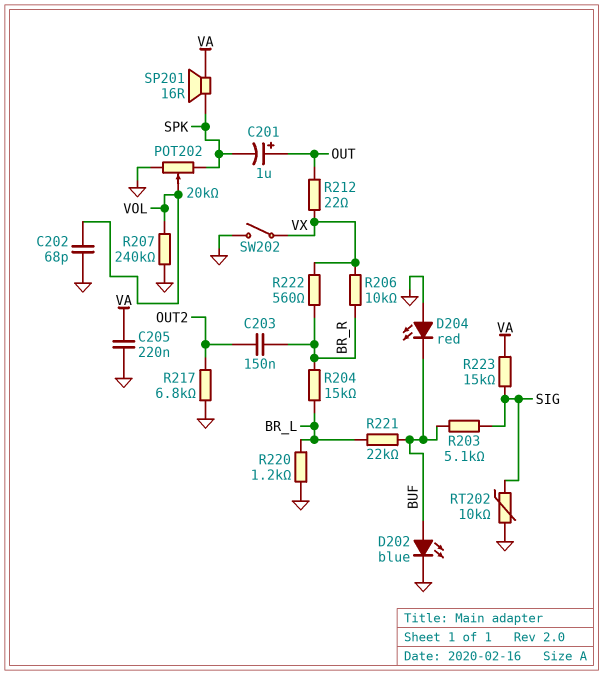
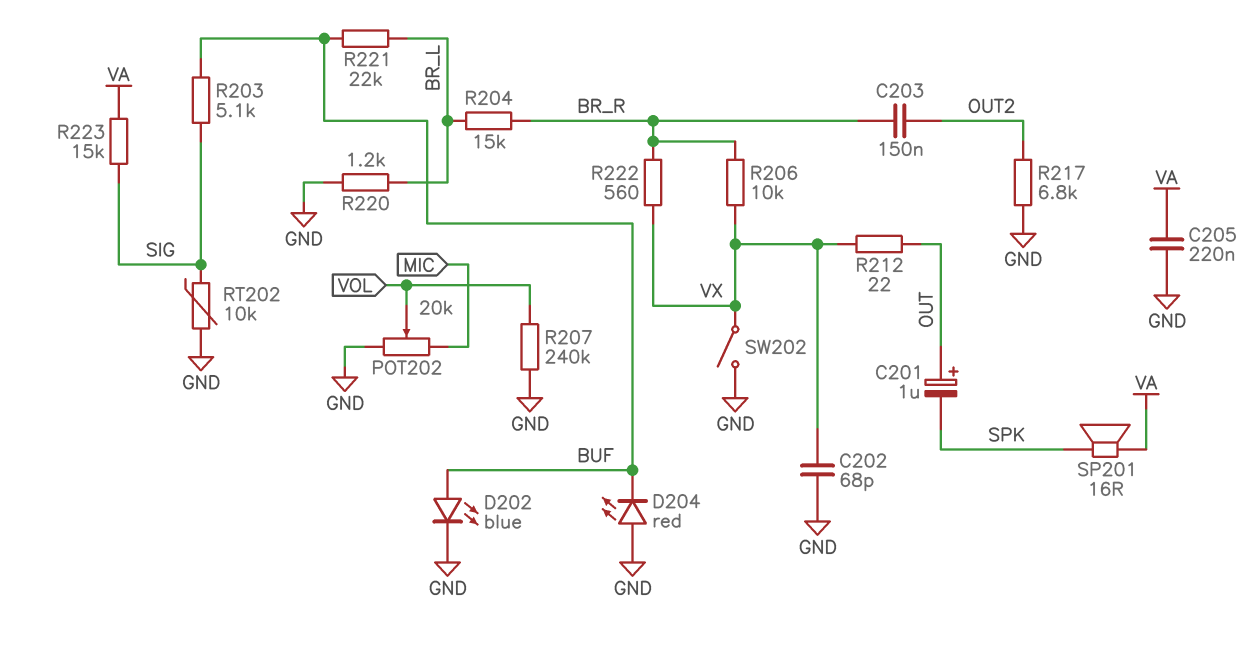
C202: 68pF (GND, VOL) -> 68pF (GND, VX)
POT202: 20k (GND, SPK, wiper VOL) -> 20k (GND, MIC, wiper VOL)

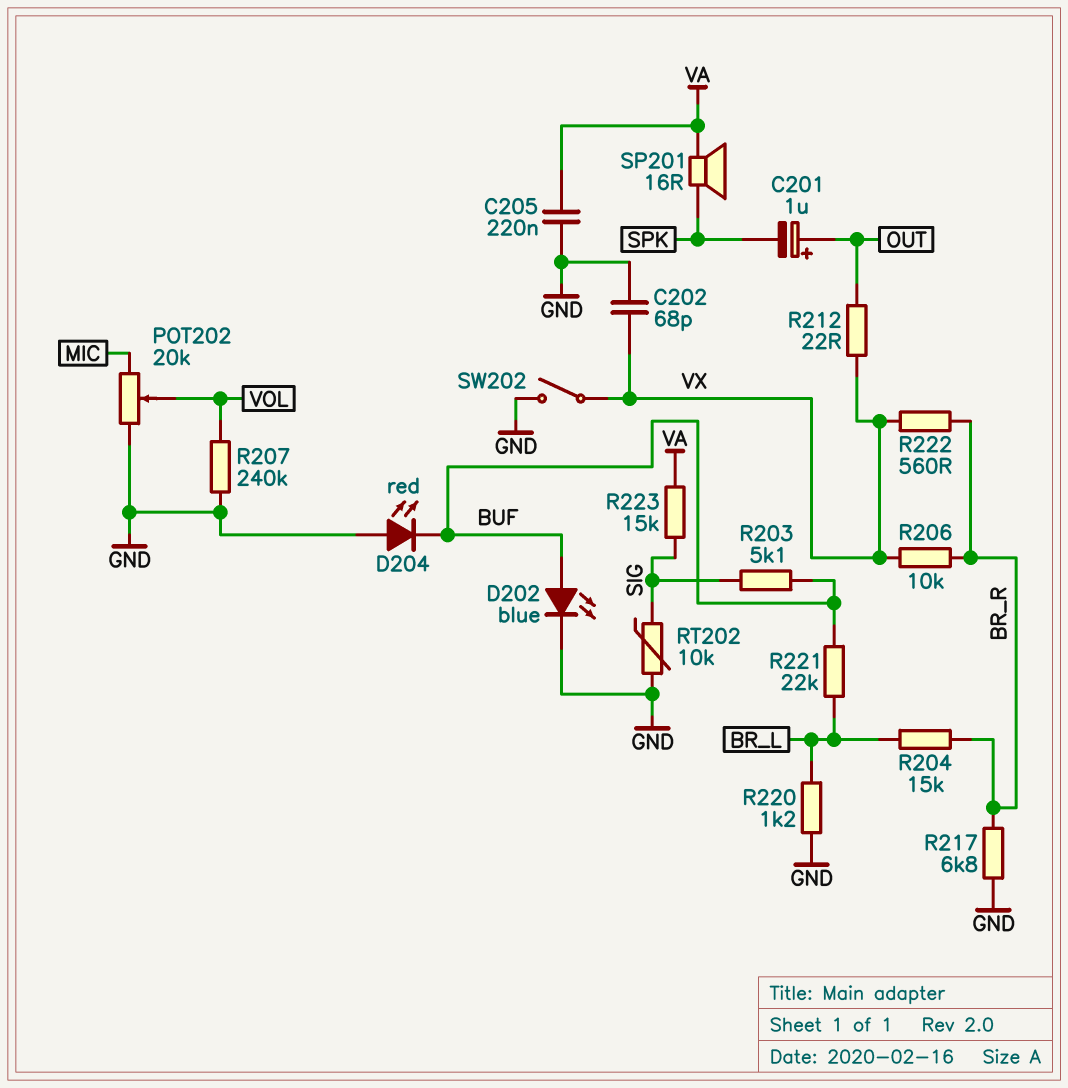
C203: 150nF (BR_R, OUT2) -> none
R217: 6.8k (GND, OUT2) -> 6.8k (BR_R, GND)

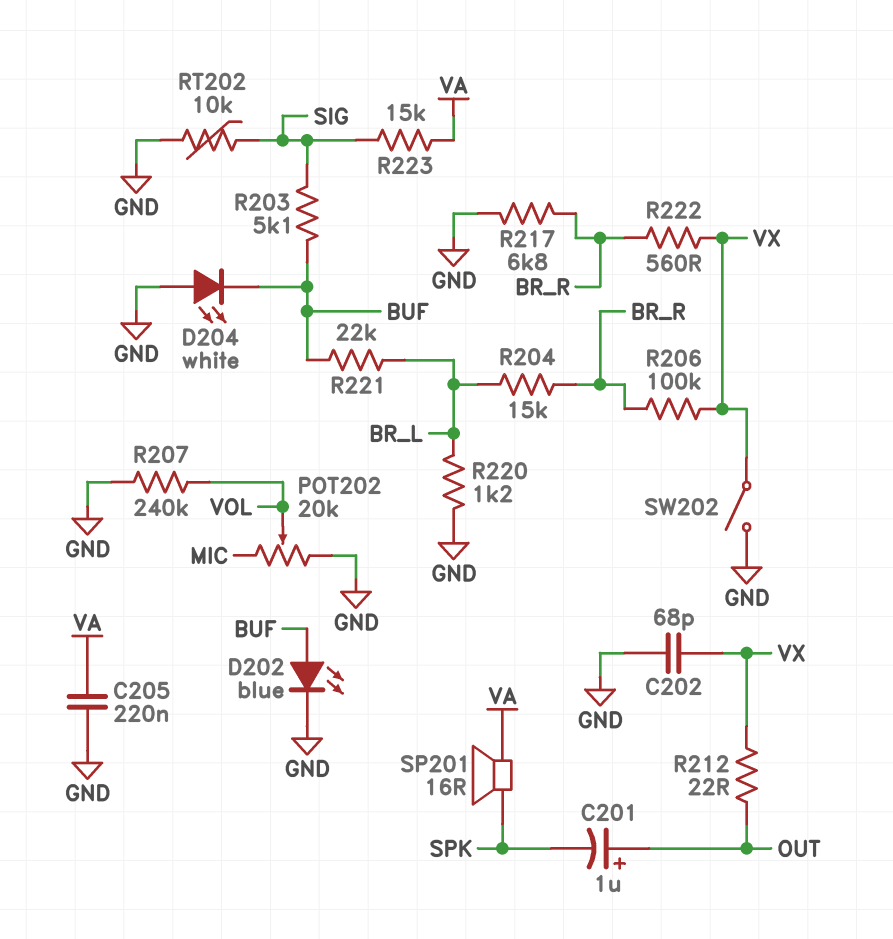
D204: LED red (A GND, K BUF) -> LED white (A GND, K BUF)
R206: 10k (BR_R, VX) -> 100k (BR_R, VX)

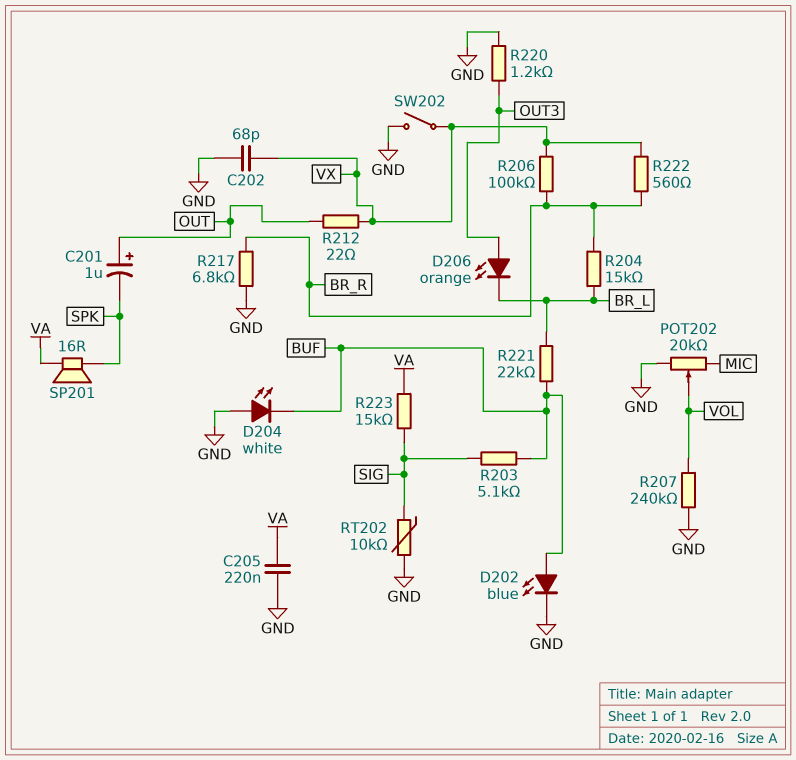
D206: none -> LED orange (A OUT3, K BR_L)
R220: 1.2k (BR_L, GND) -> 1.2k (GND, OUT3)

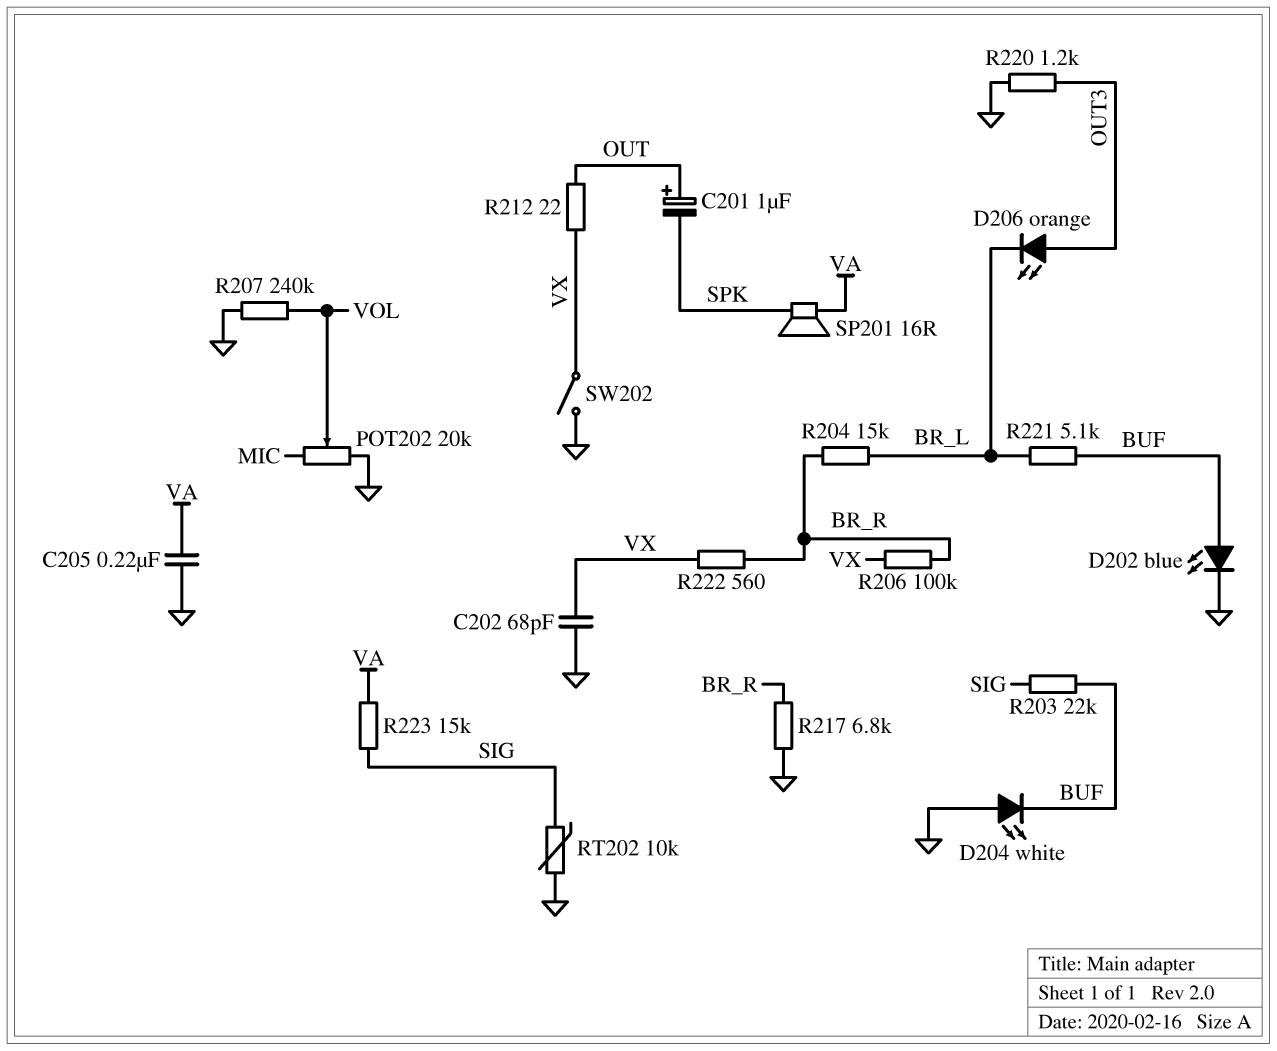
R203: 5.1k (BUF, SIG) -> 22k (BUF, SIG)
R221: 22k (BR_L, BUF) -> 5.1k (BR_L, BUF)

